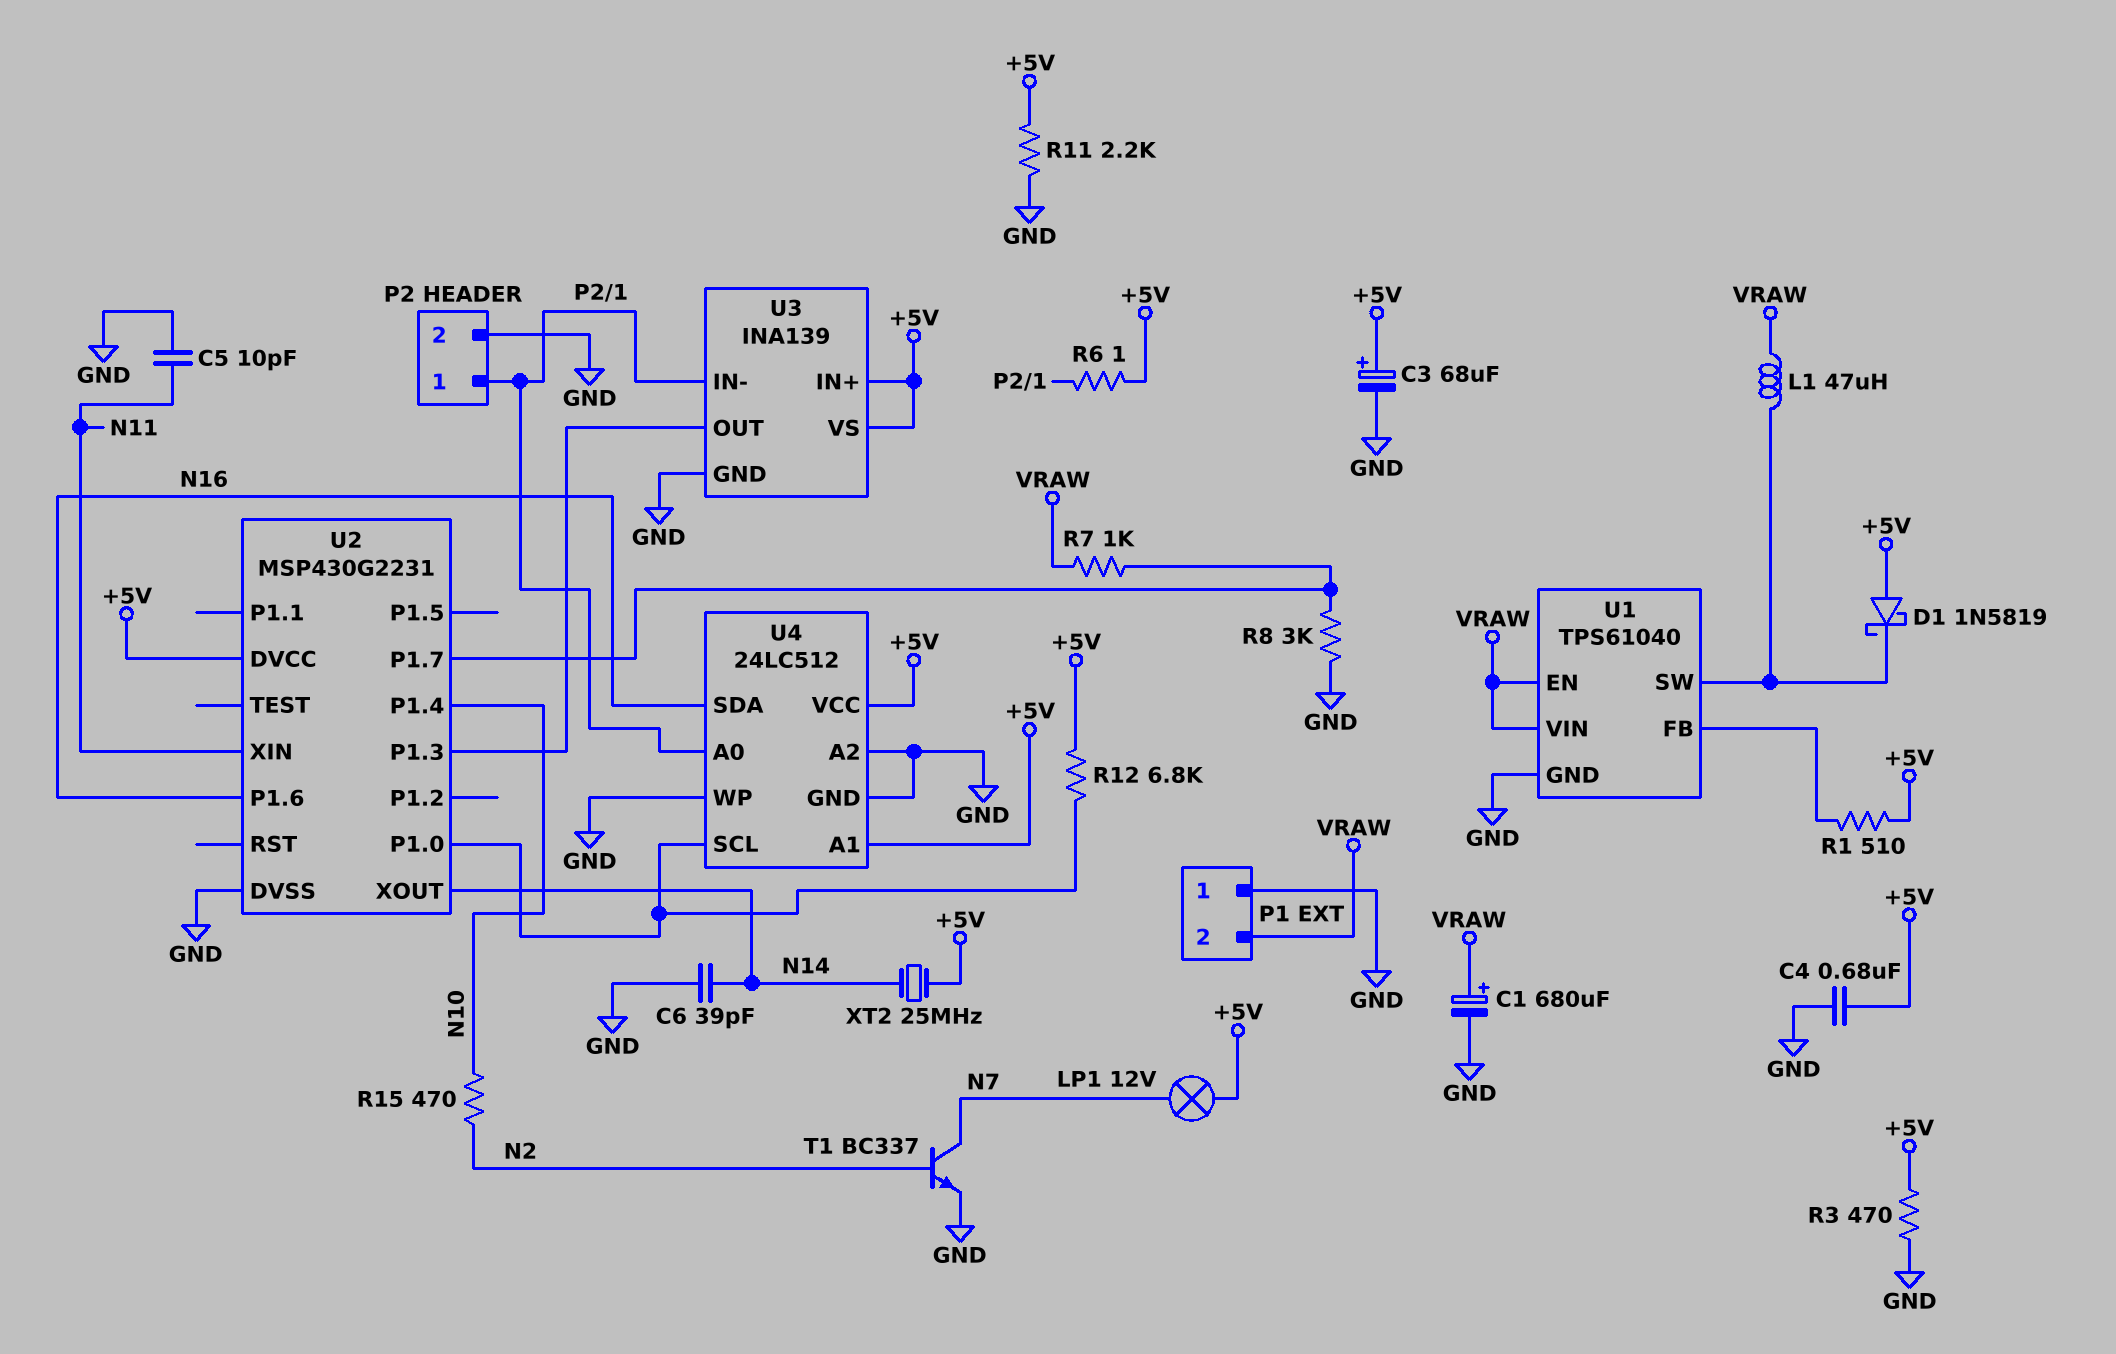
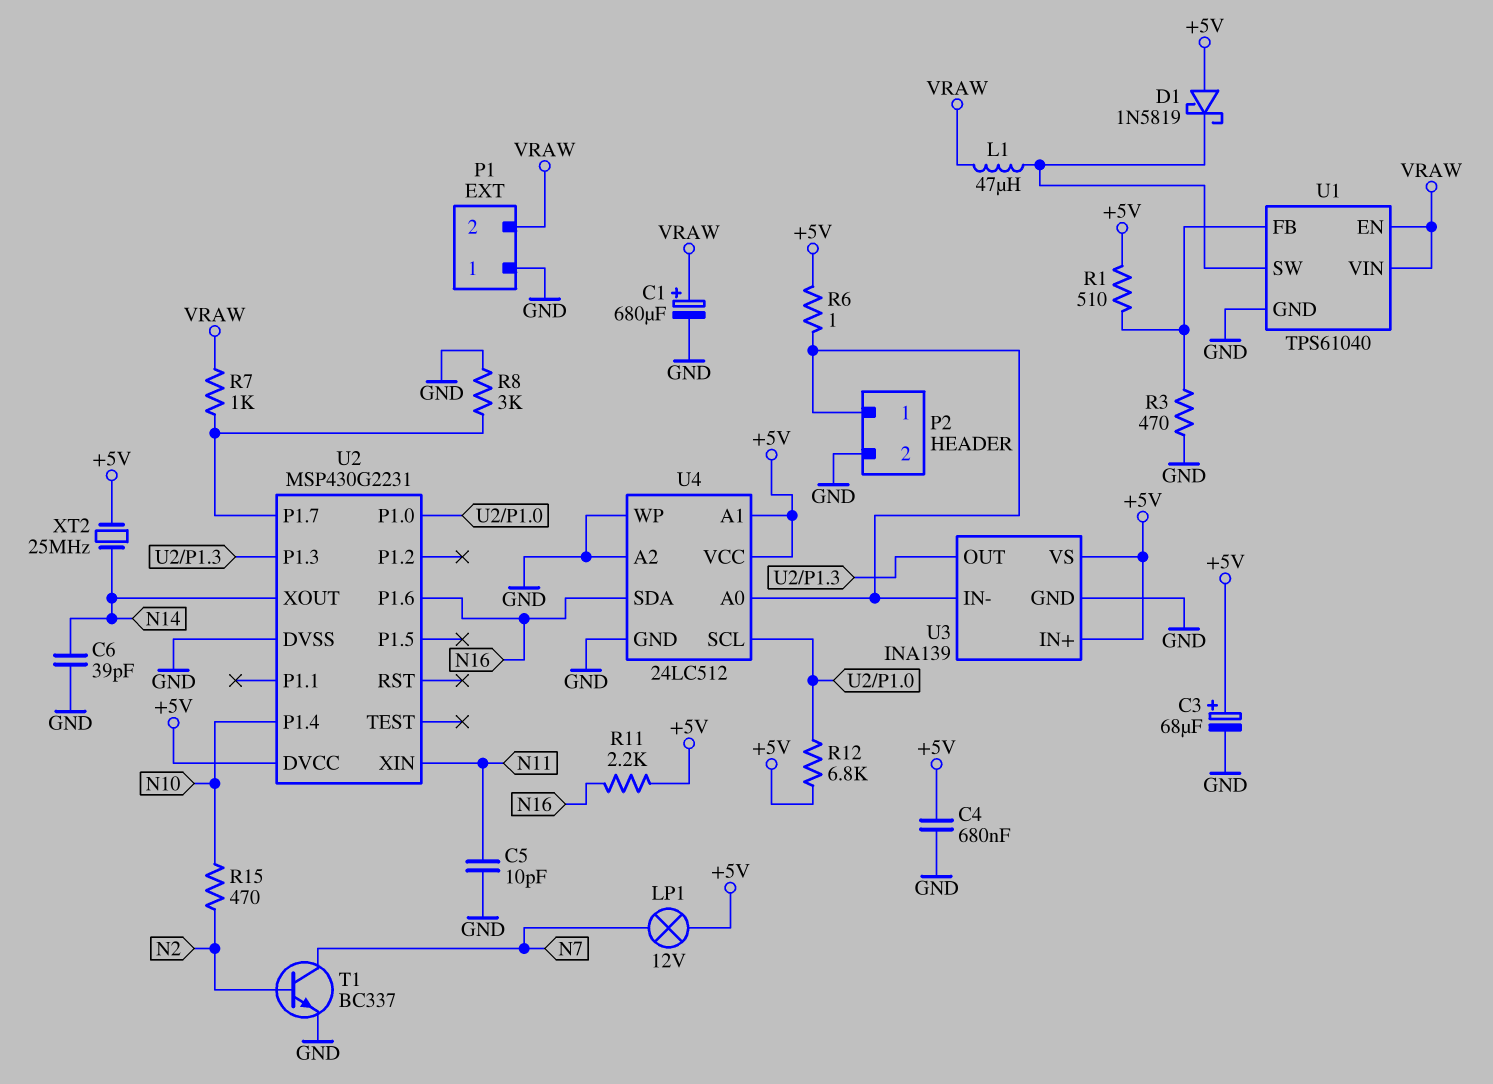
R3: 470 (+5V, GND) -> 470 (GND, U1/FB)
R11: 2.2k (+5V, GND) -> 2.2k (+5V, N16)

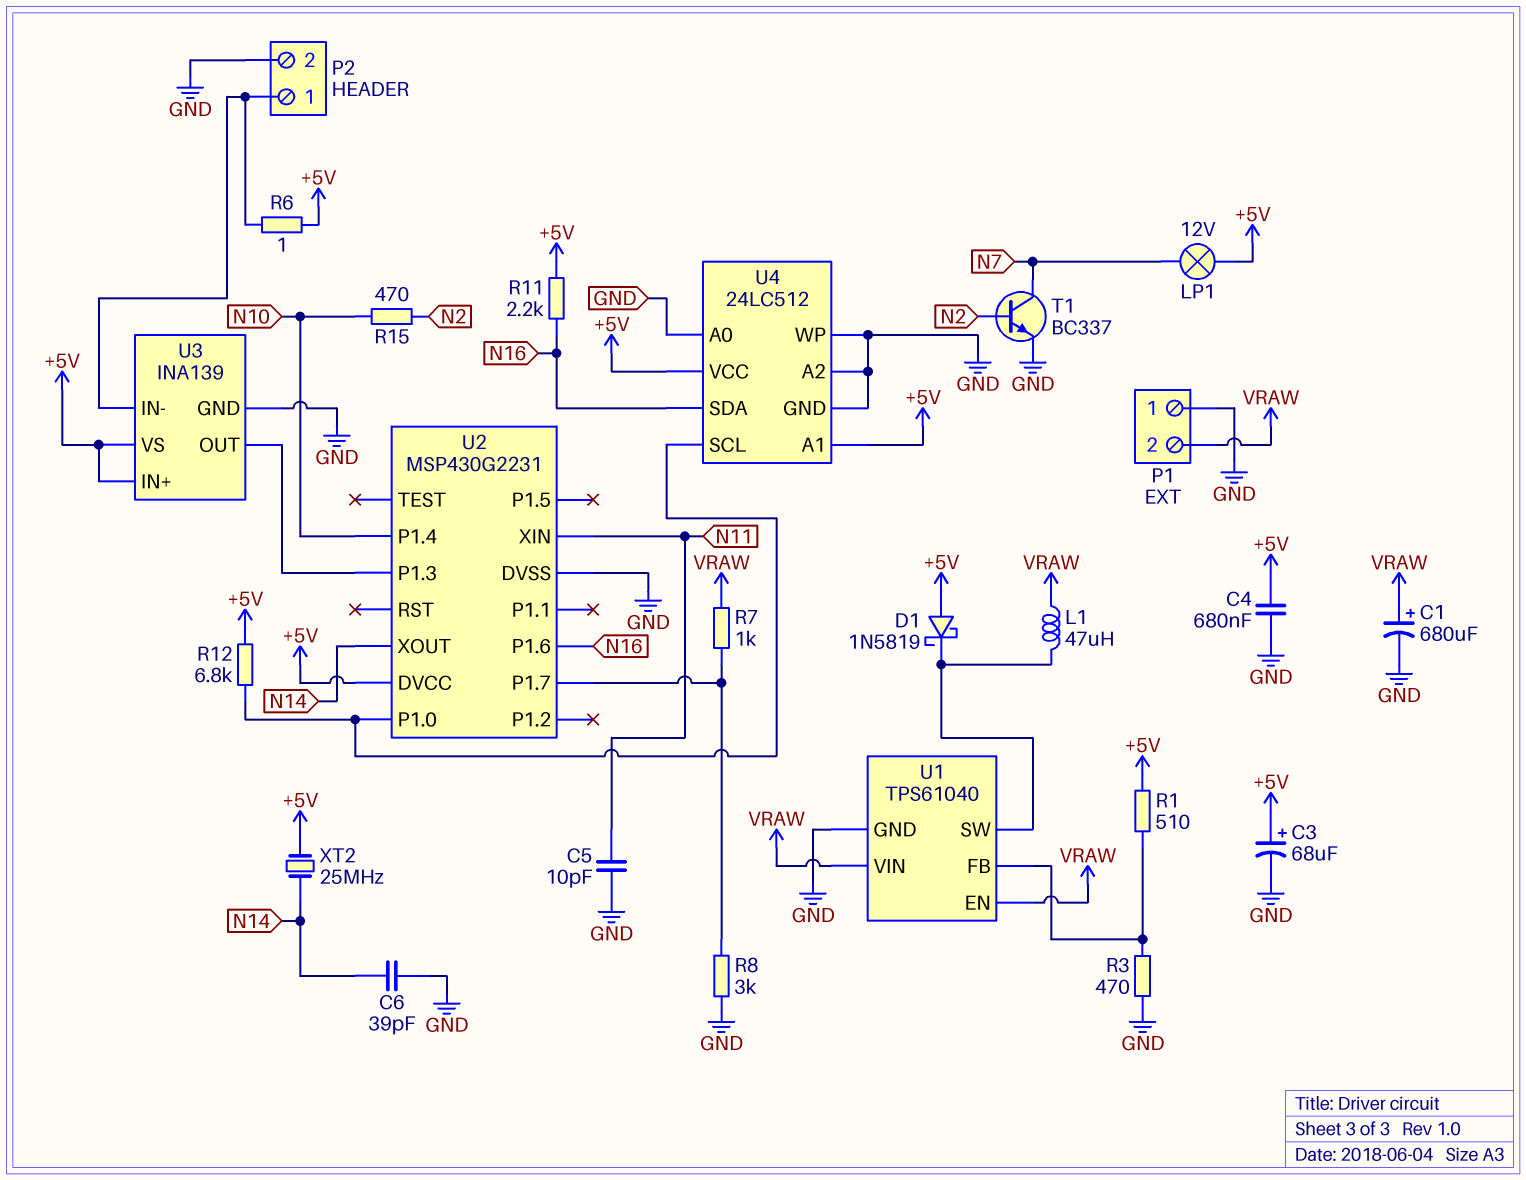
U4 pin A0: P2/1 -> GND

